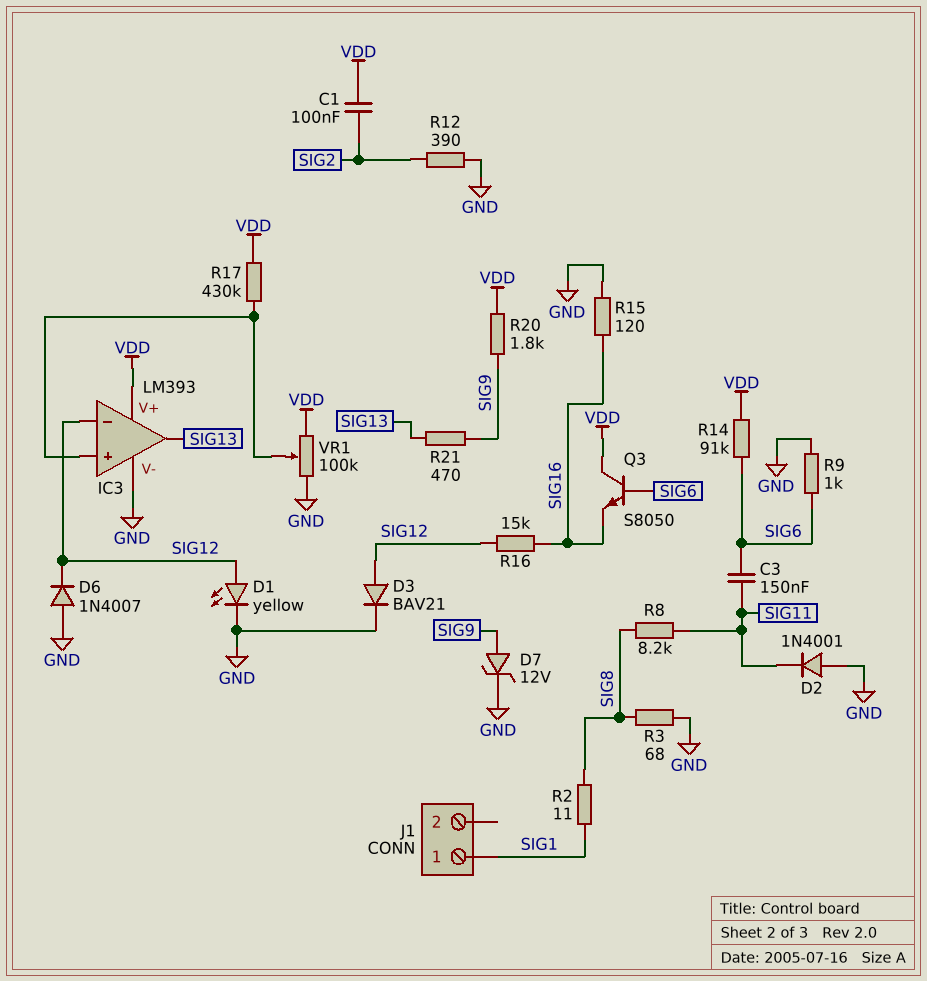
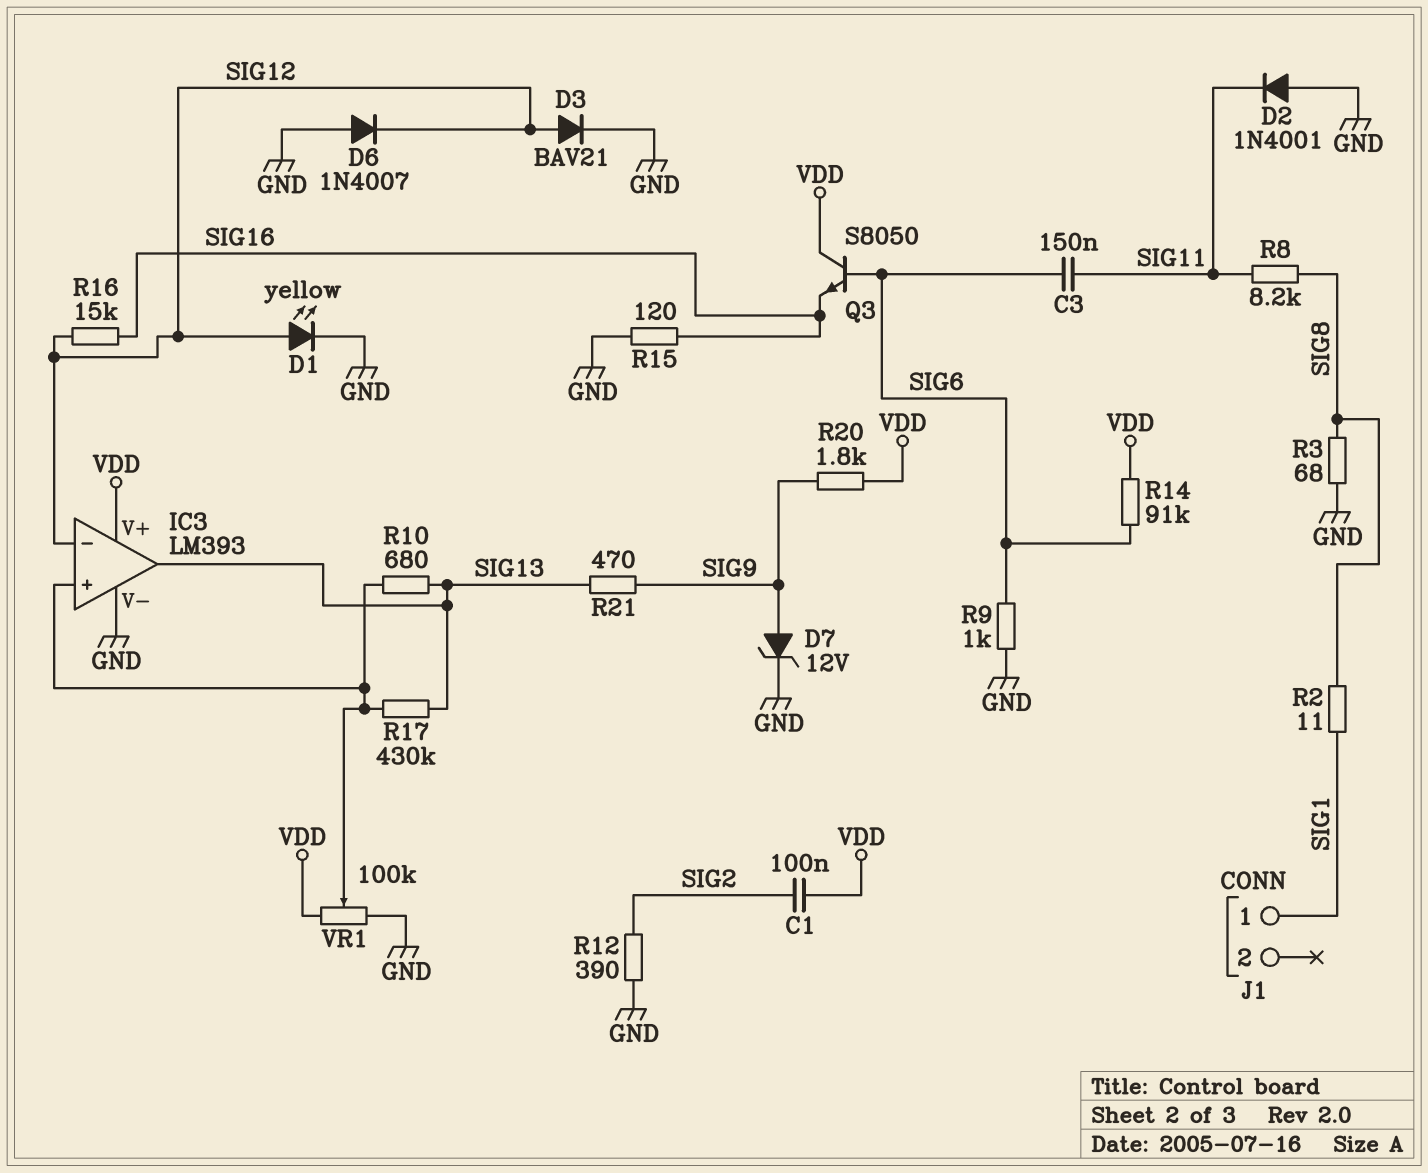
R10: none -> 680 (IC3/in+, SIG13)
R17: 430k (IC3/in+, VDD) -> 430k (IC3/in+, SIG13)

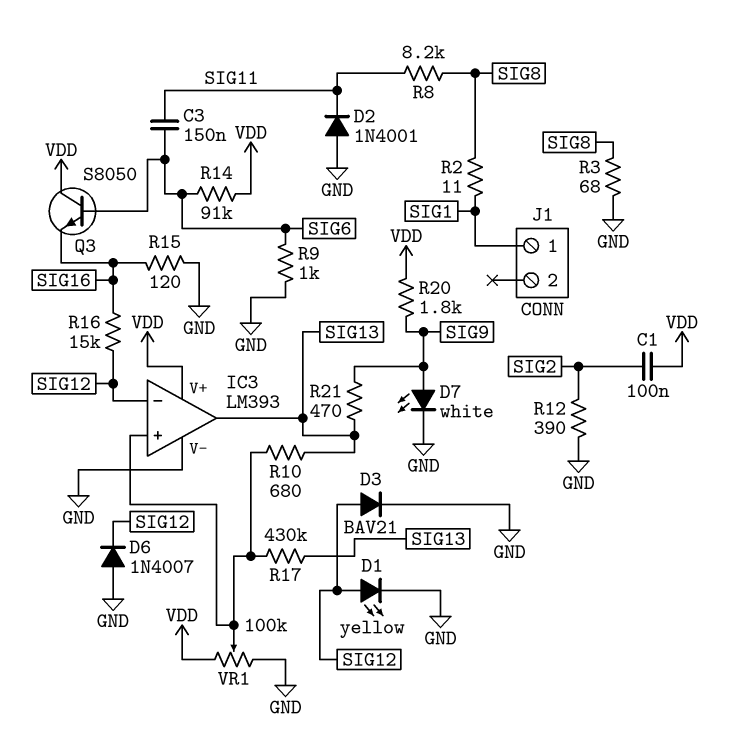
D7: zener 12V (A SIG9, K GND) -> LED white (A SIG9, K GND)

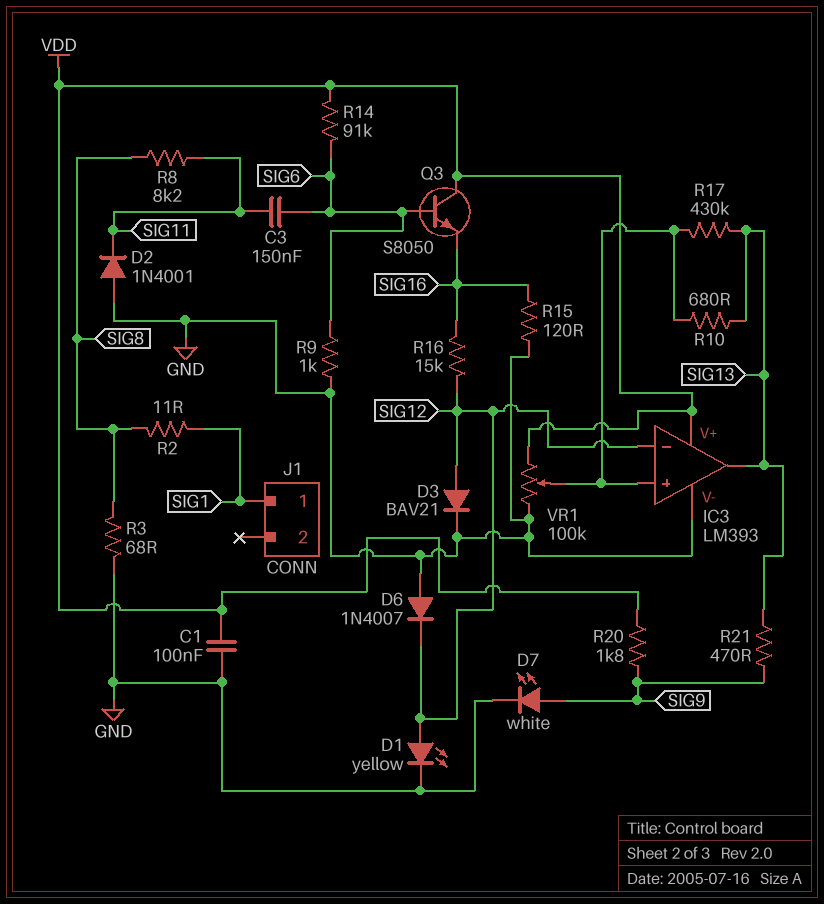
C1: 100nF (SIG2, VDD) -> 100nF (GND, VDD)
R12: 390 (GND, SIG2) -> none

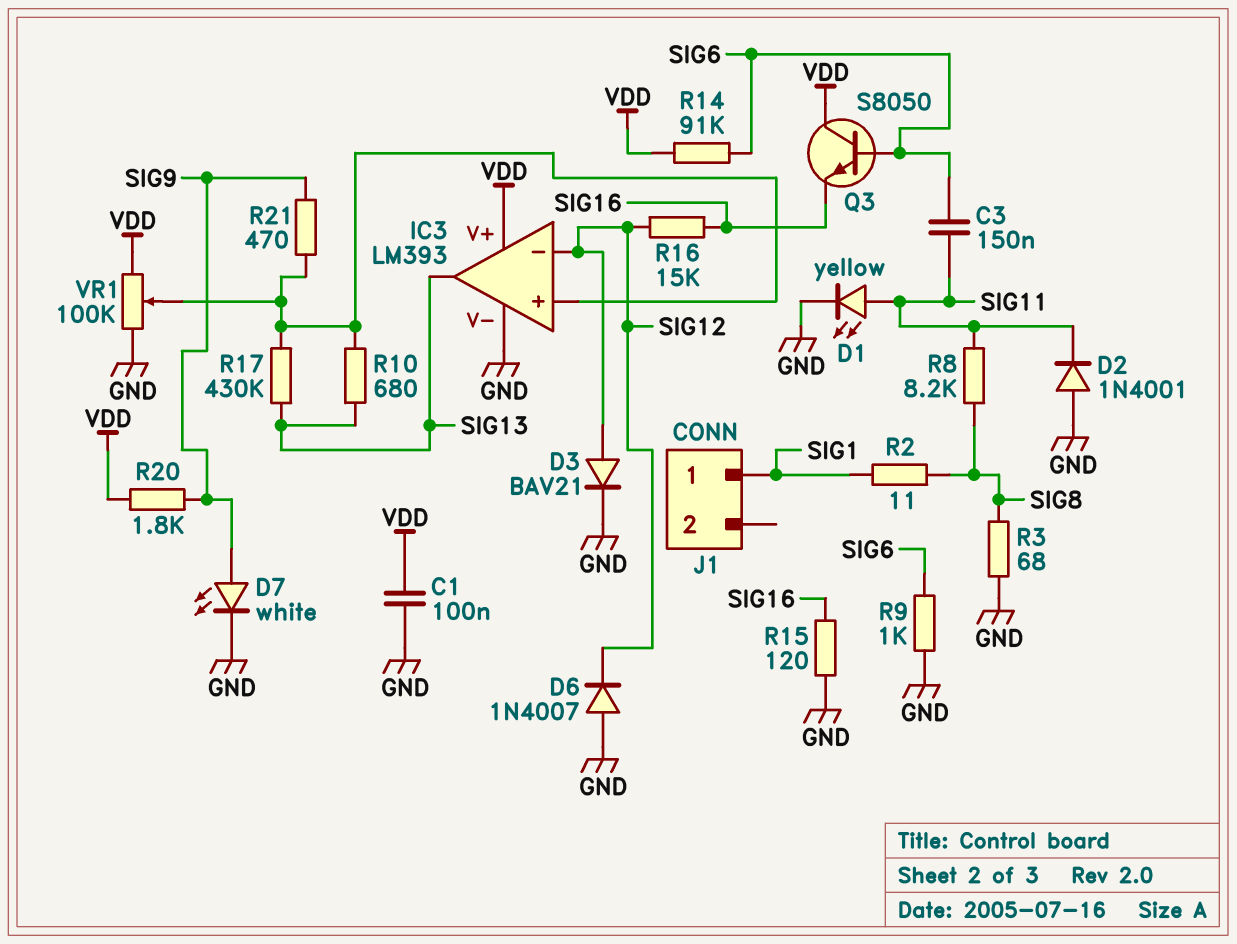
D1: LED yellow (A SIG12, K GND) -> LED yellow (A SIG11, K GND)
R21: 470 (SIG9, SIG13) -> 470 (IC3/in+, SIG9)

